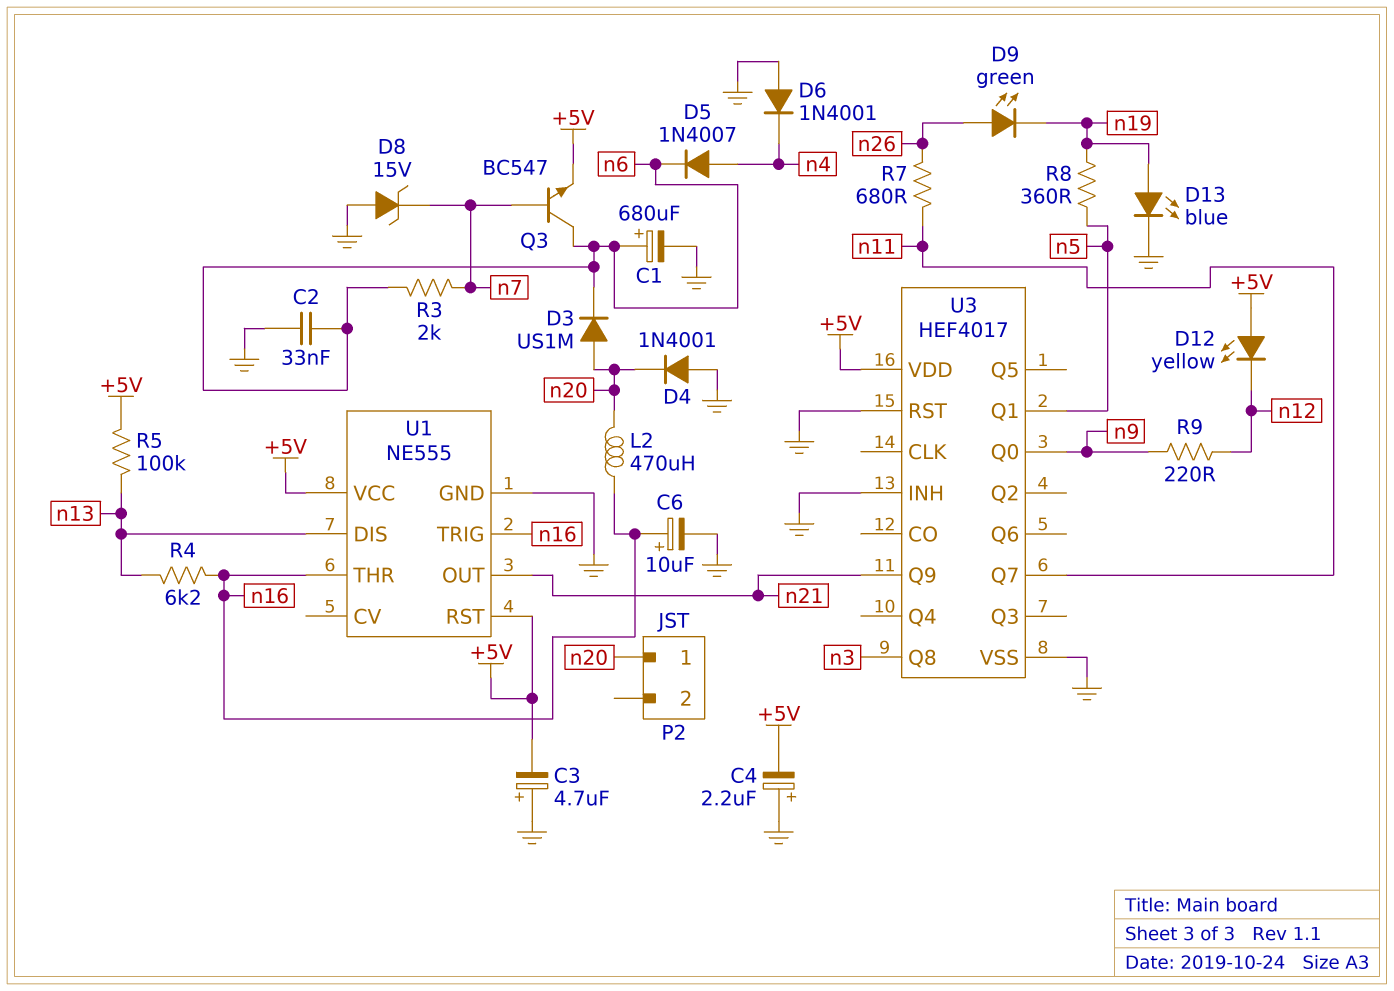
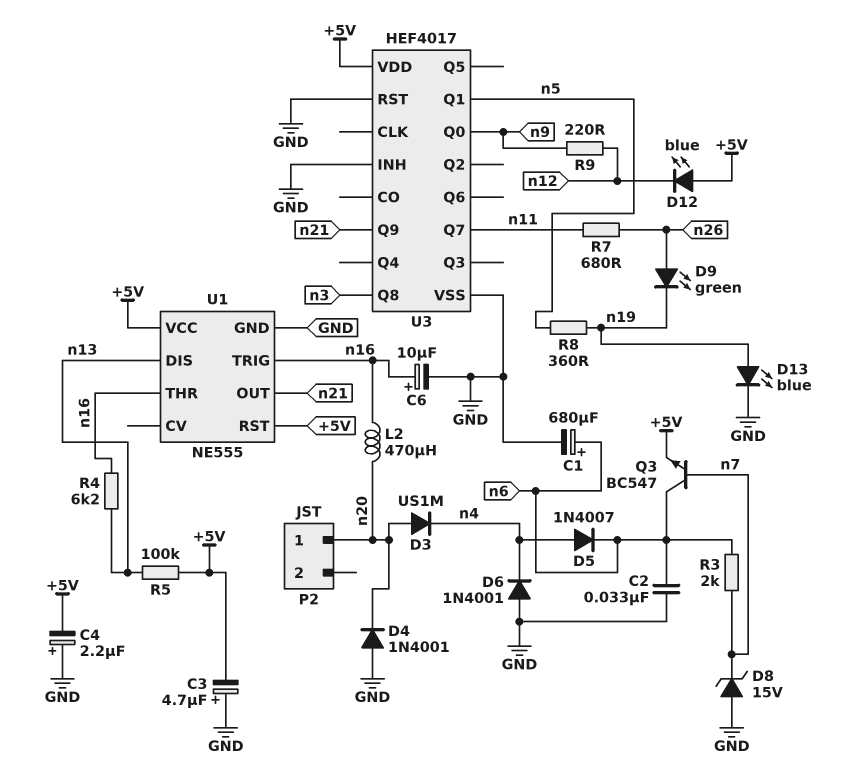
D3: diode US1M (A n20, K n6) -> diode US1M (A n20, K n4)
D12: LED yellow (A +5V, K n12) -> LED blue (A +5V, K n12)

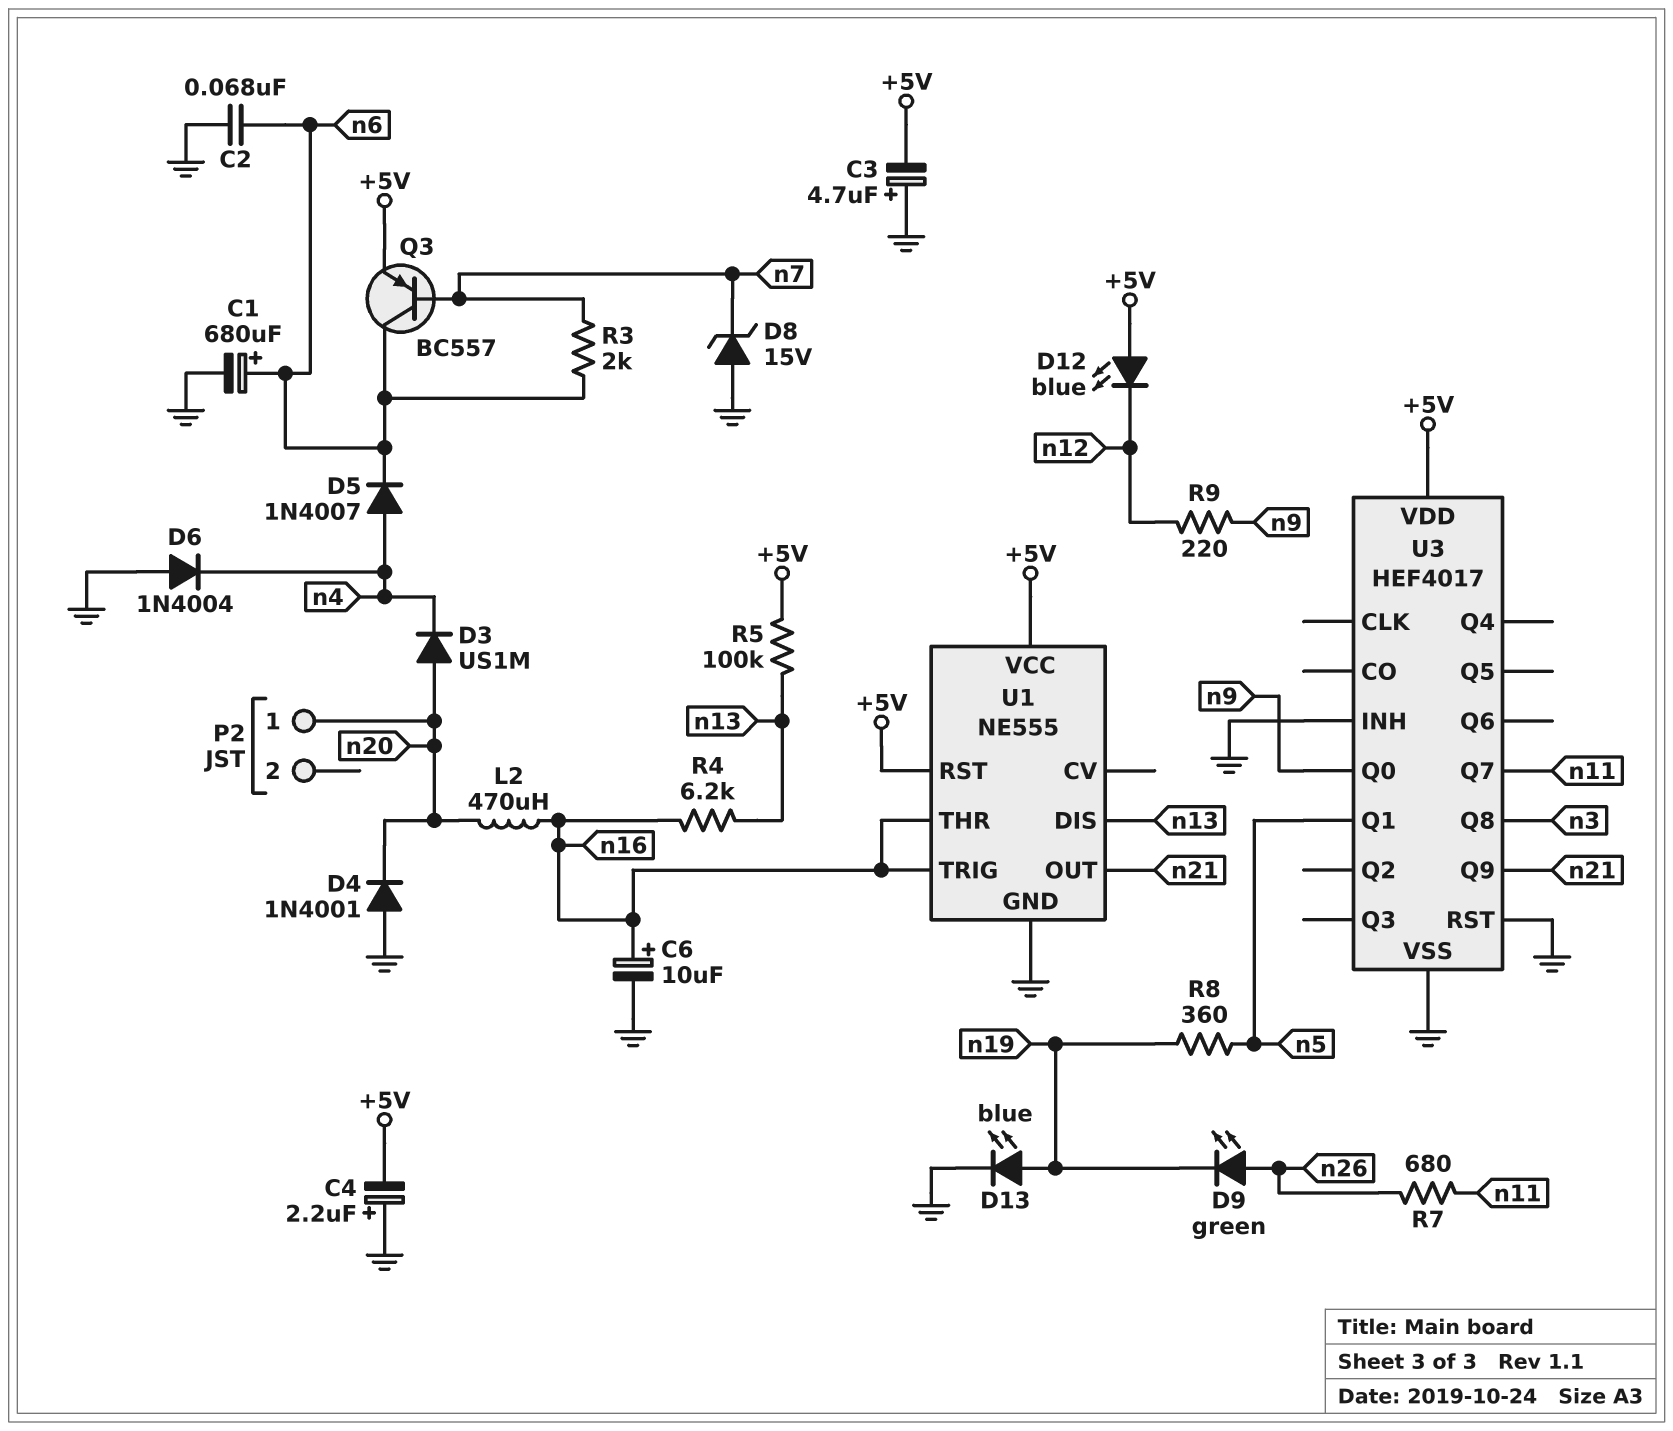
C2: 33nF (GND, n6) -> 68nF (GND, n6)
D6: diode 1N4001 (A GND, K n4) -> diode 1N4004 (A GND, K n4)
Q3: NPN BC547 (B n7, C n6, E +5V) -> PNP BC557 (B n7, C n6, E +5V)

